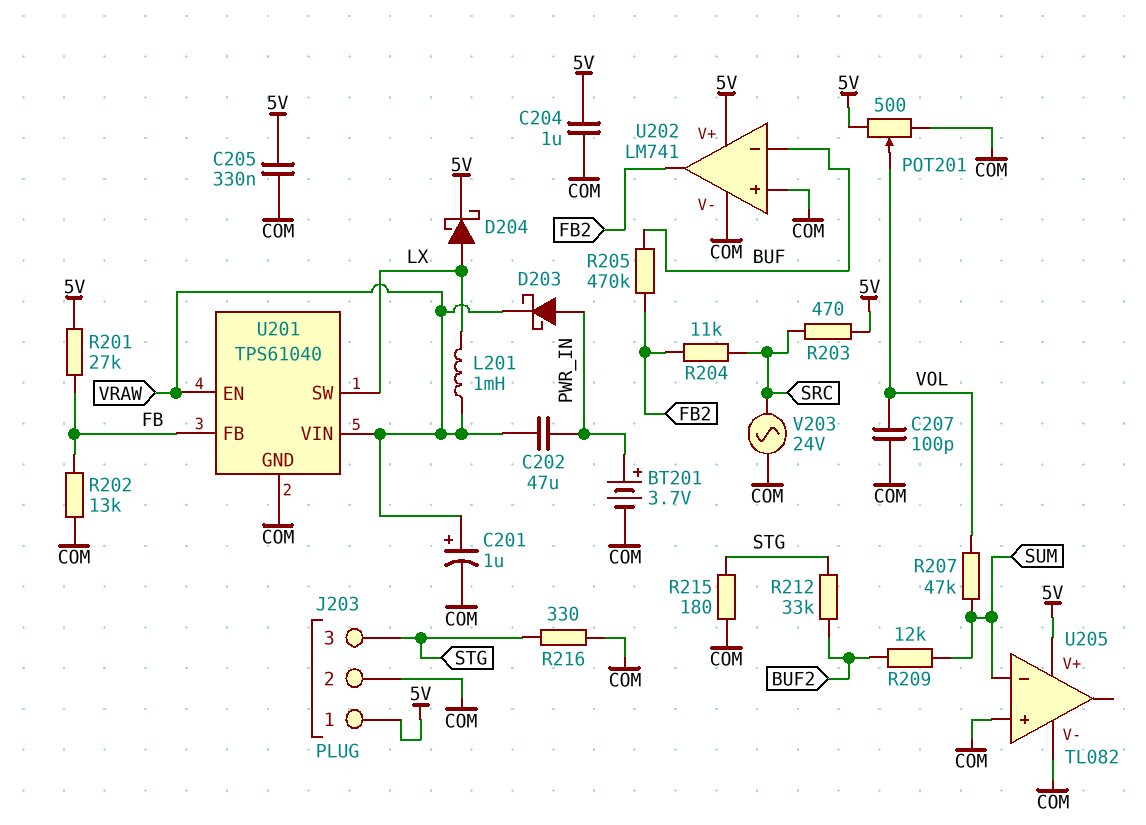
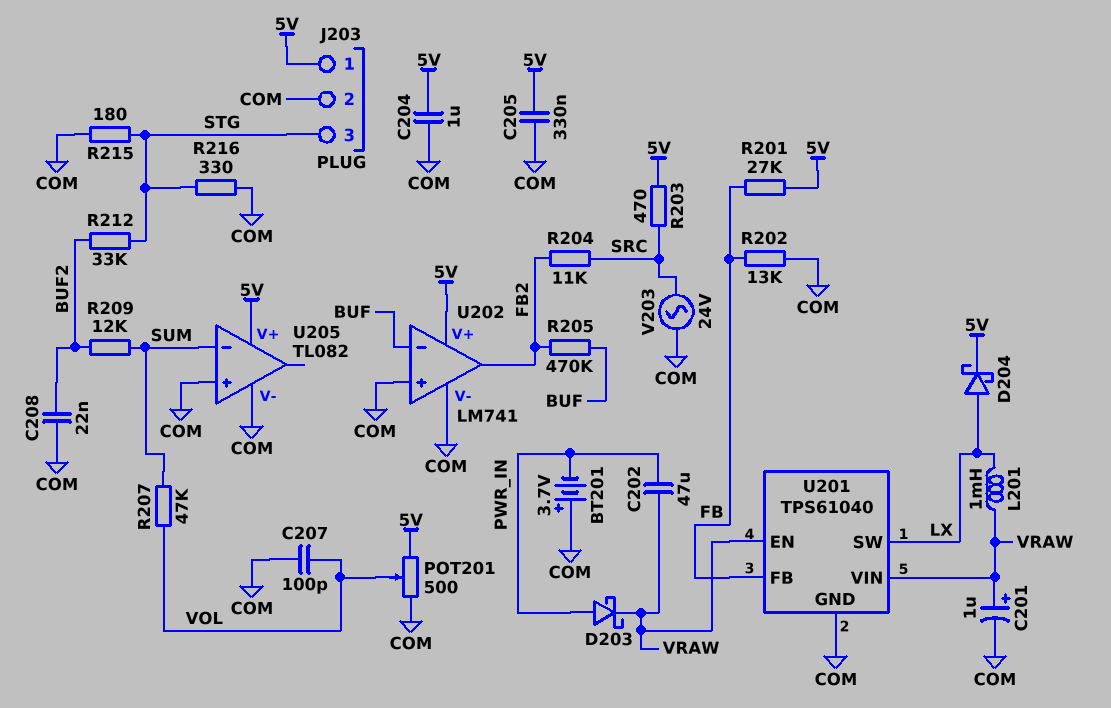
BT201: 3.7V (plus PWR_IN, minus COM) -> 3.7V (plus COM, minus PWR_IN)
C208: none -> 22nF (BUF2, COM)

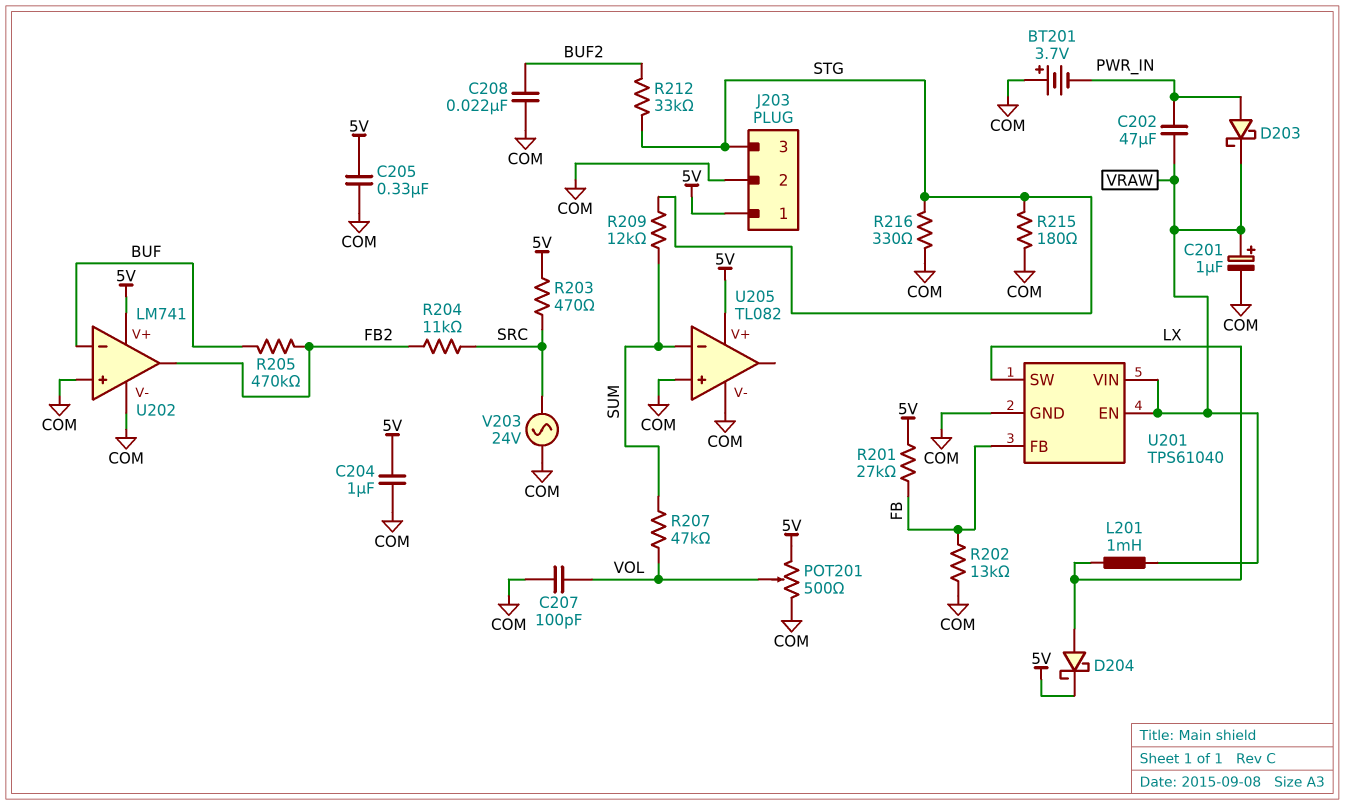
R209: 12k (BUF2, SUM) -> 12k (STG, SUM)

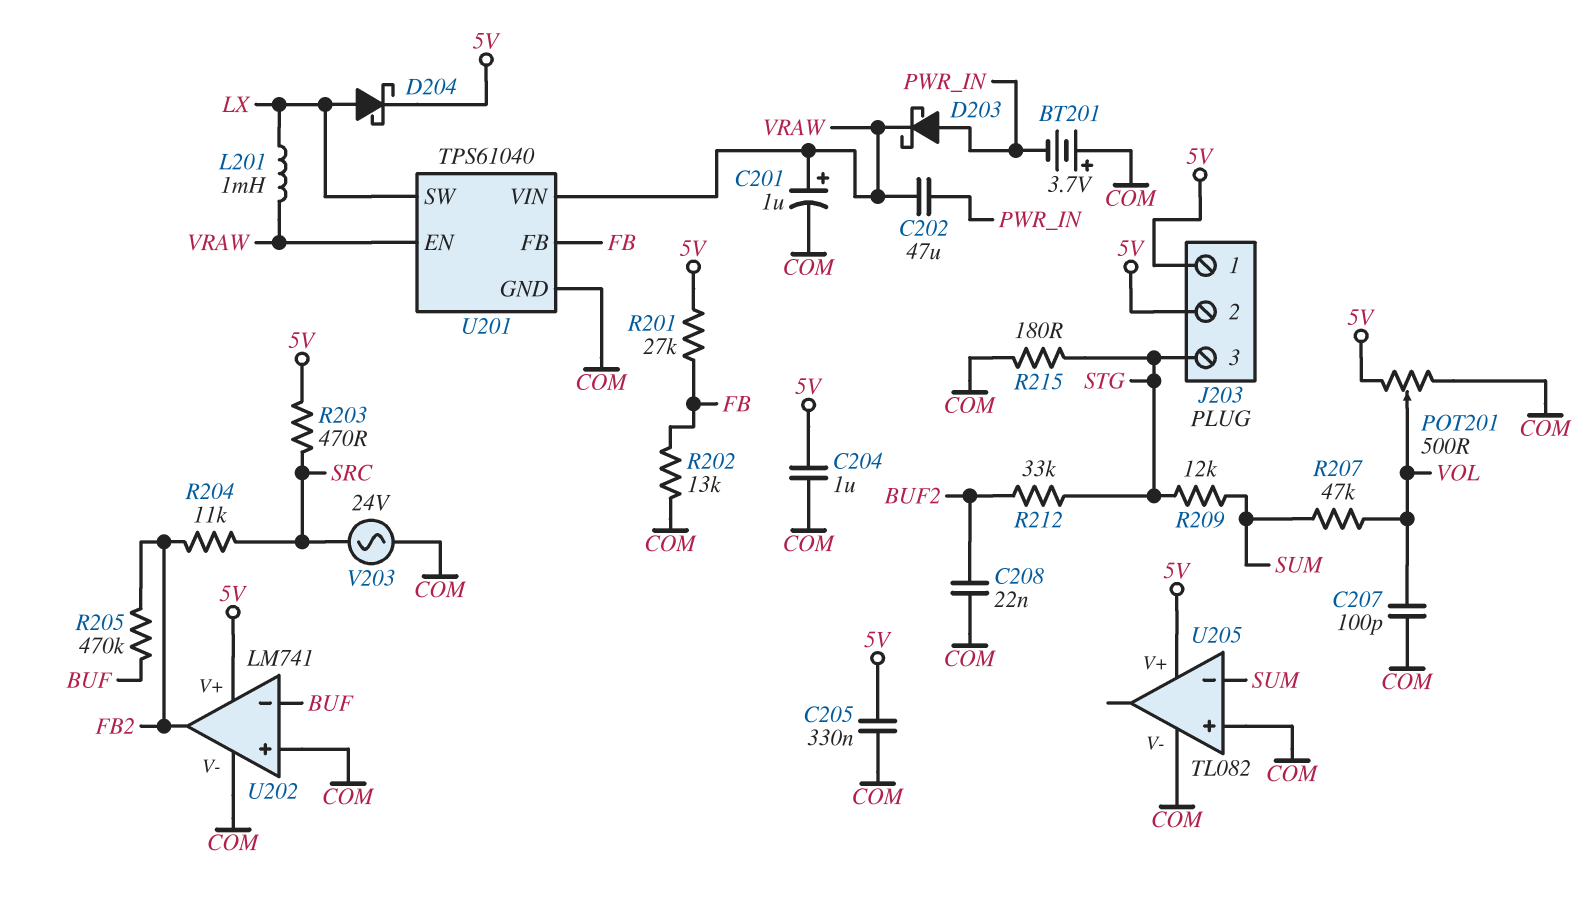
J203 pin 2: COM -> 5V
R216: 330 (COM, STG) -> none

